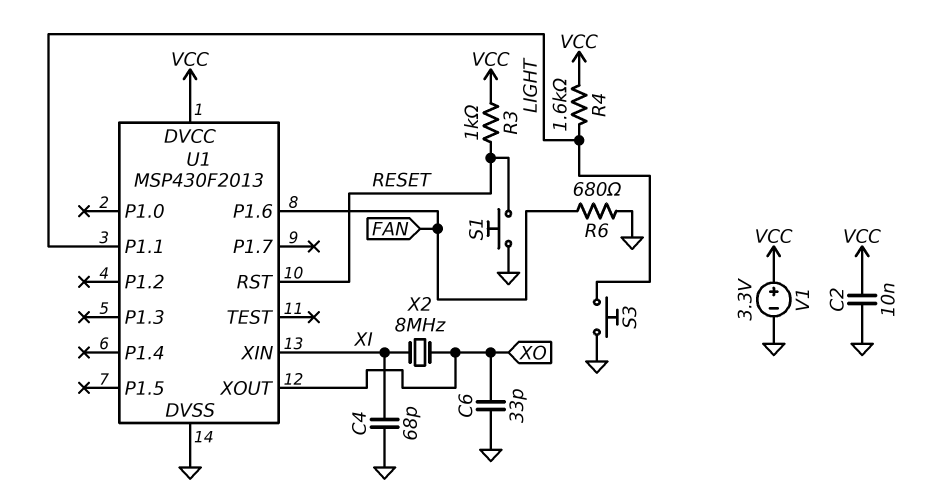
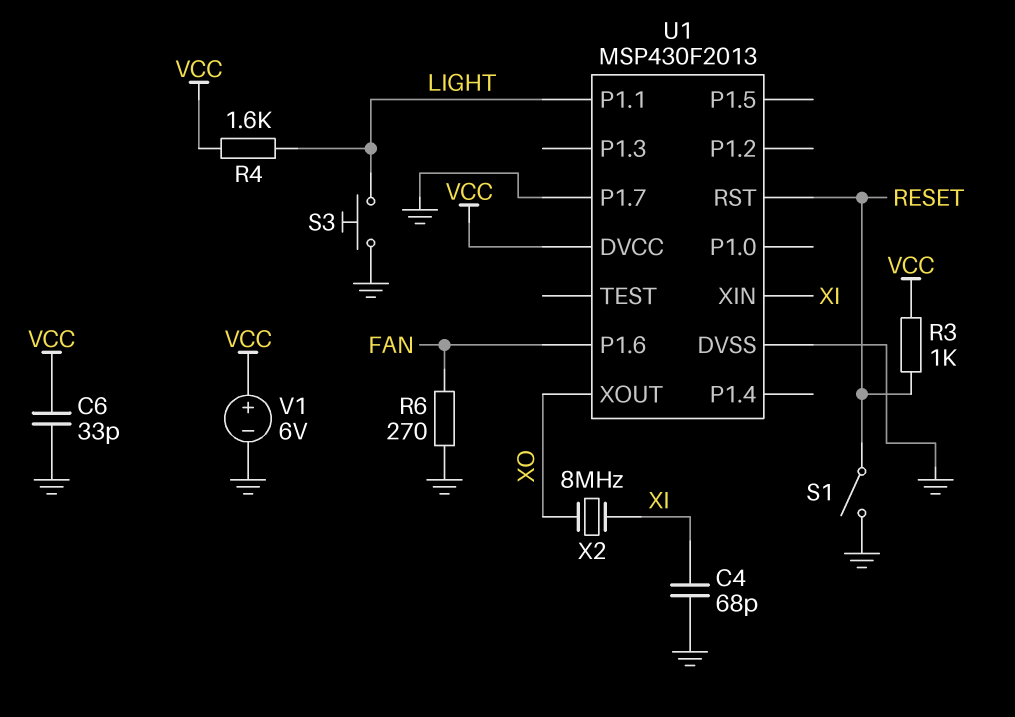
C2: 10nF (GND, VCC) -> none
C6: 33pF (GND, XO) -> 33pF (GND, VCC)
R6: 680 (FAN, GND) -> 270 (FAN, GND)
S1: button (GND, RESET) -> switch (GND, RESET)
U1 pin P1.7: none -> GND
V1: 3.3V (plus VCC, minus GND) -> 6V (plus VCC, minus GND)

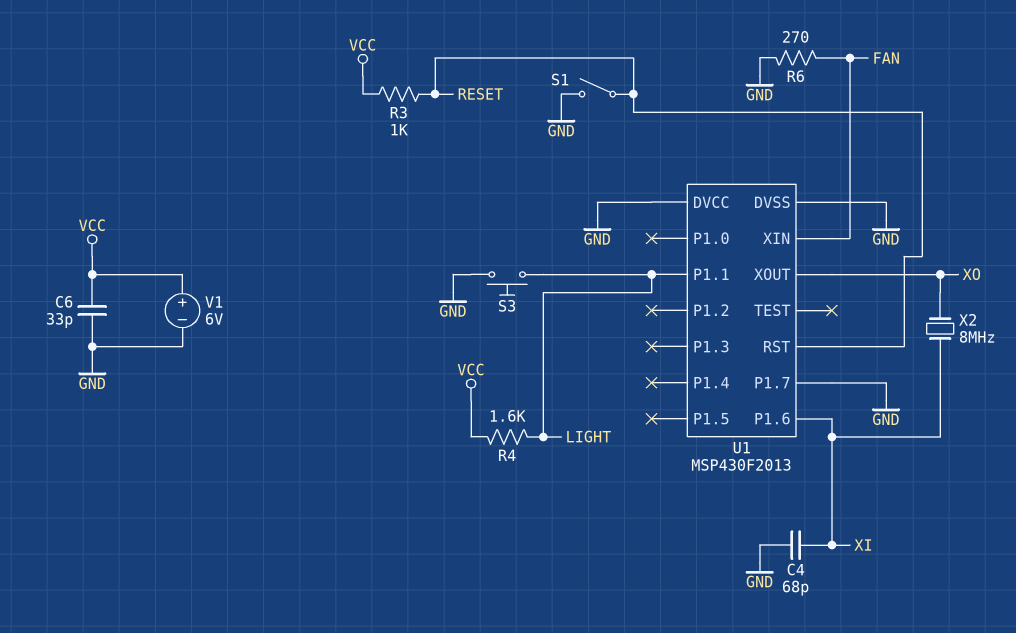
U1 pin DVCC: VCC -> GND
U1 pin P1.6: FAN -> XI
U1 pin XIN: XI -> FAN

